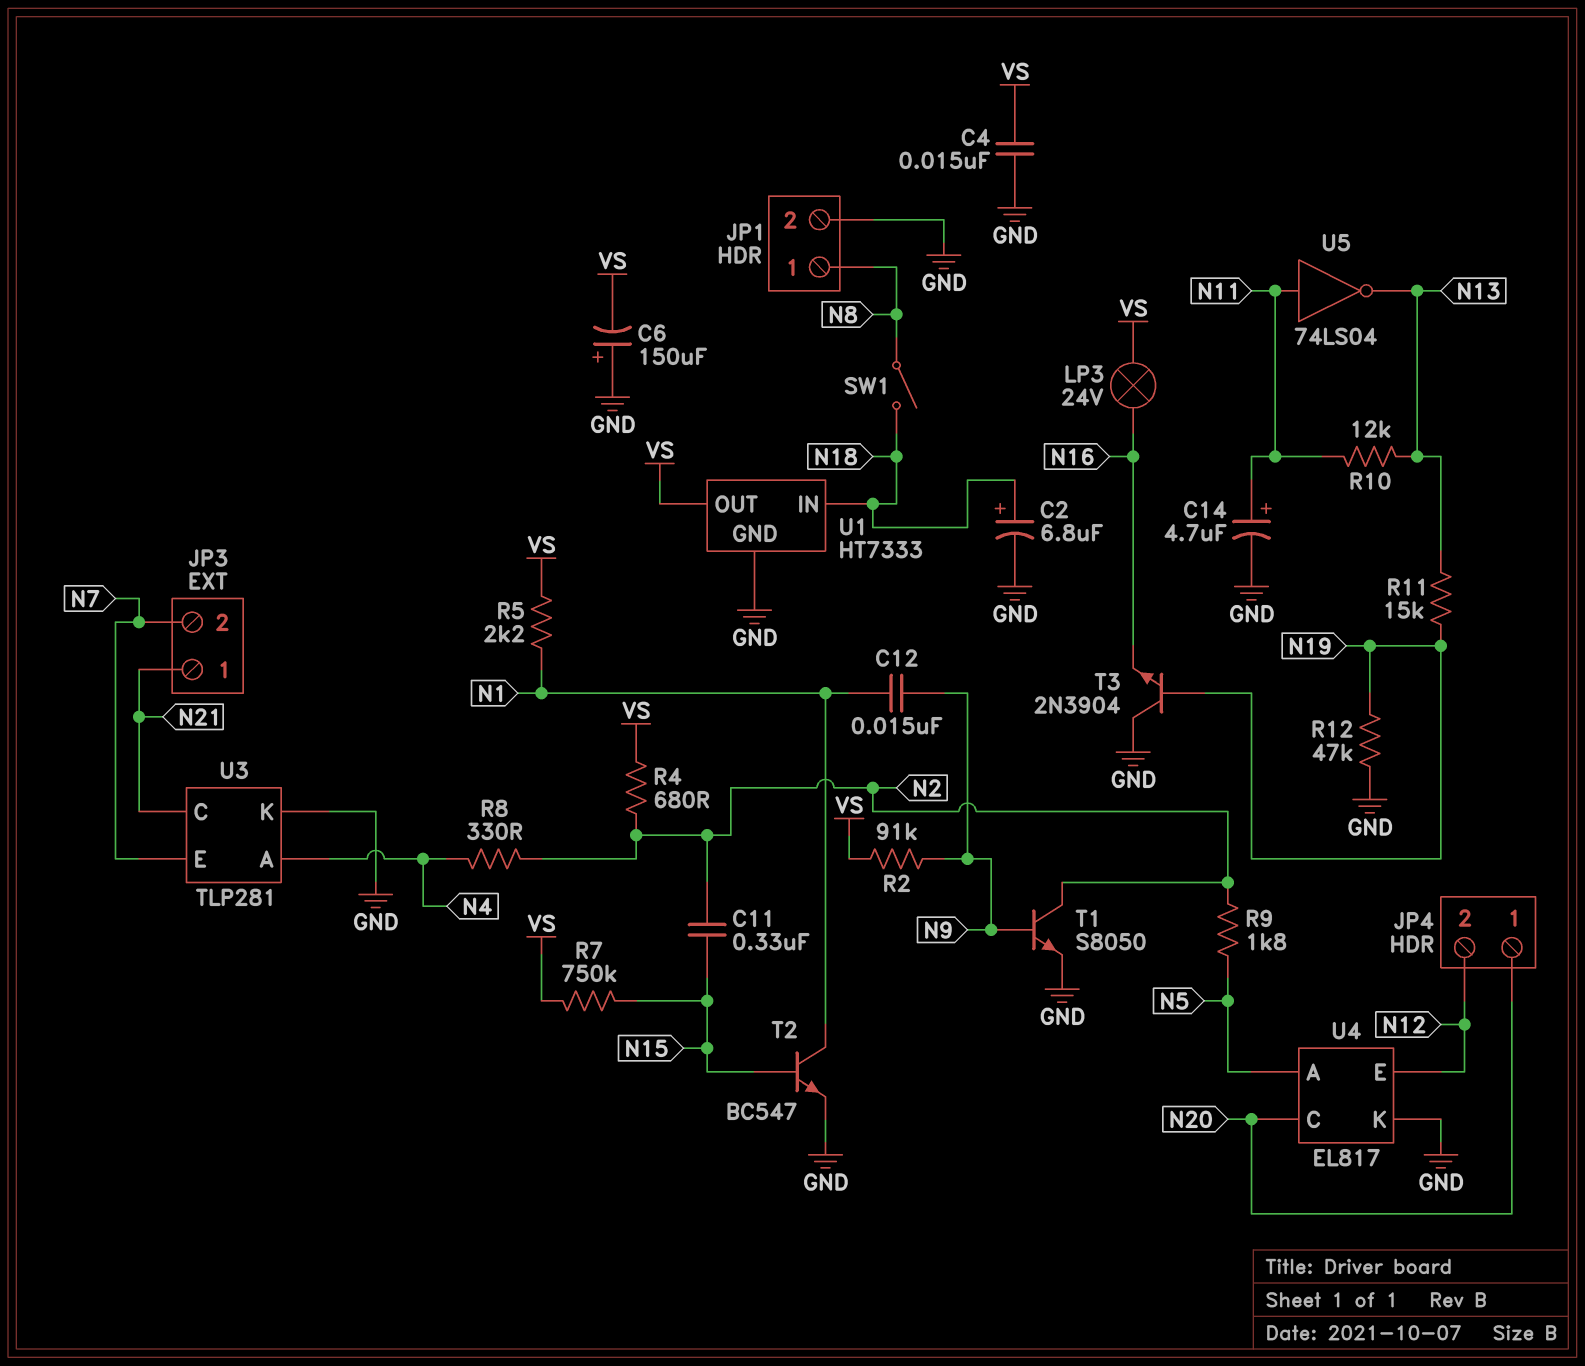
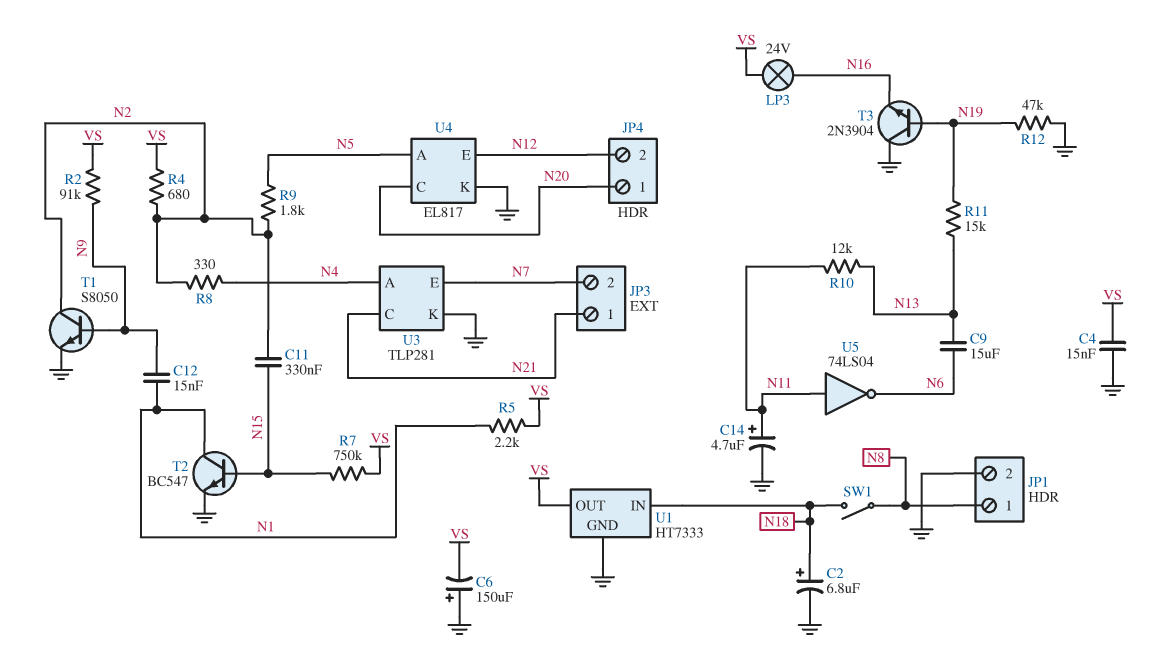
C9: none -> 15uF (N6, N13)
U5: NOT 74LS04 (in N11, out N13) -> NOT 74LS04 (in N11, out N6)

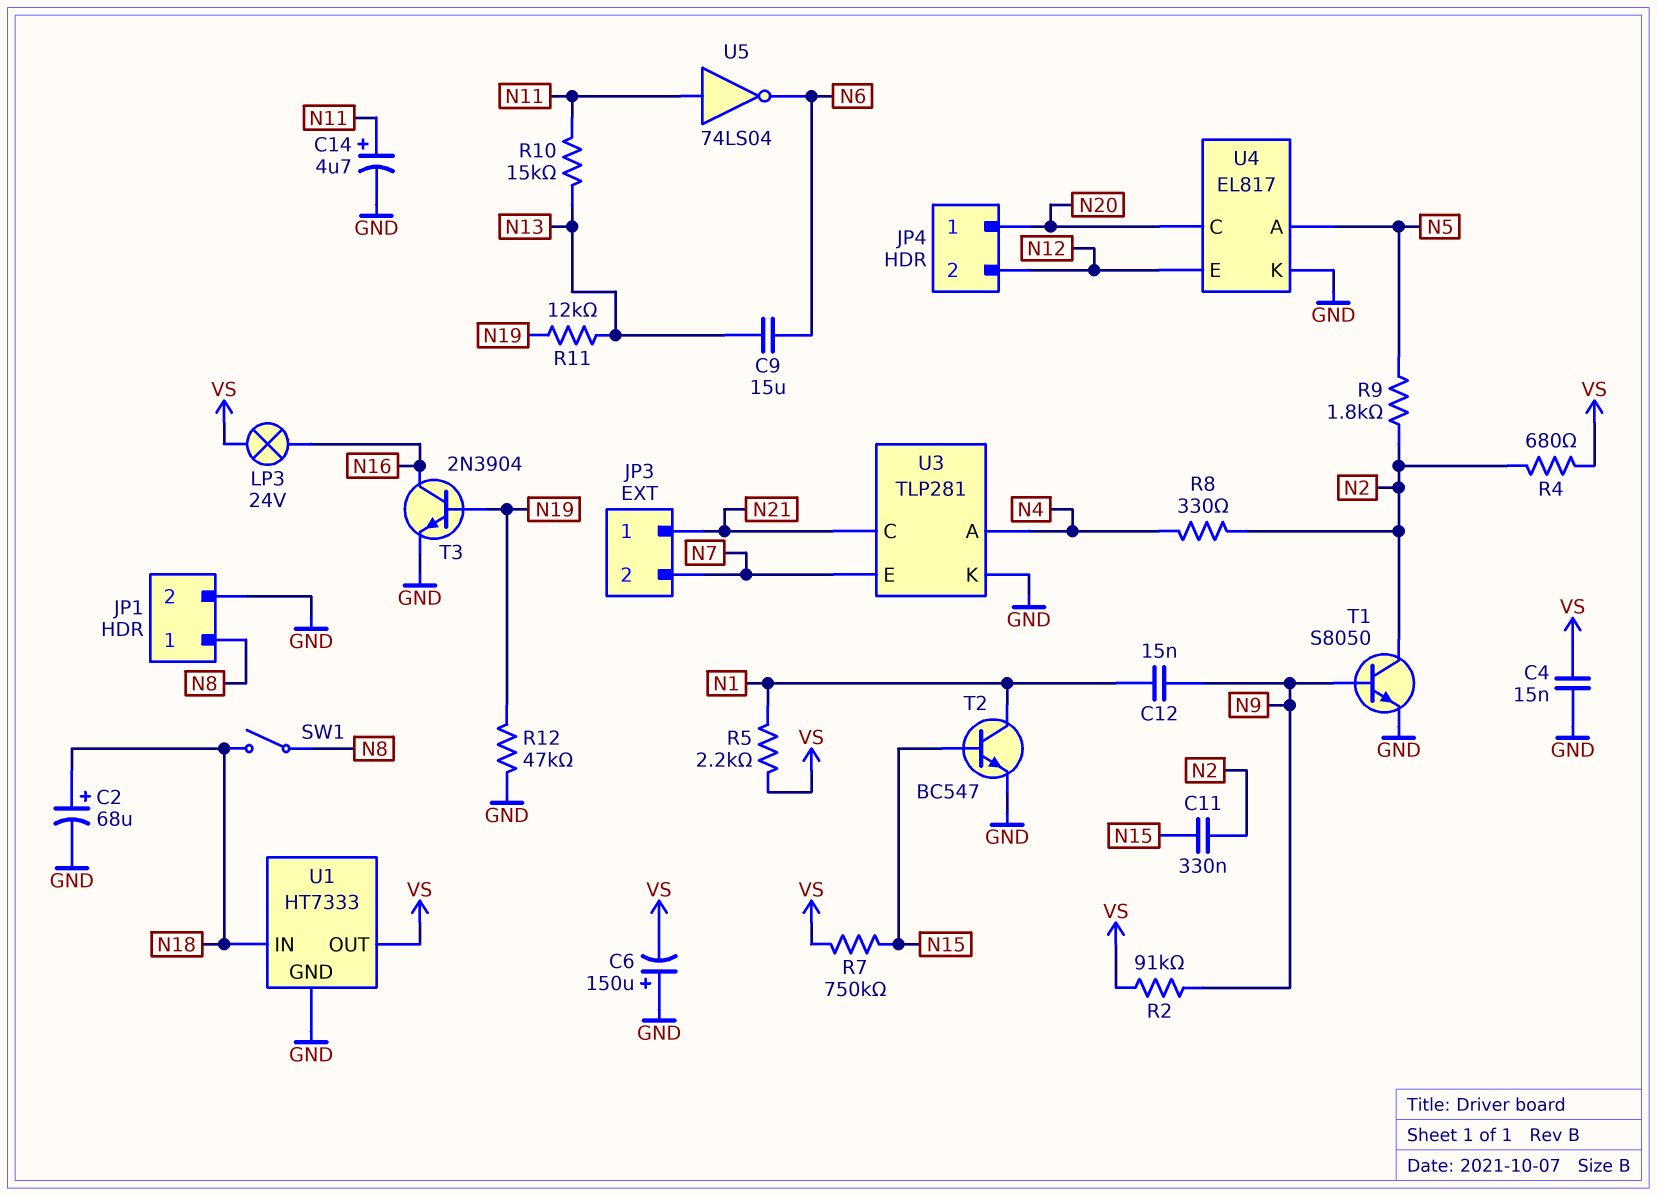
C2: 6.8uF (plus N18, minus GND) -> 68uF (plus N18, minus GND)
R10: 12k (N11, N13) -> 15k (N11, N13)
R11: 15k (N13, N19) -> 12k (N13, N19)
T3: NPN 2N3904 (B N19, C GND, E N16) -> NPN 2N3904 (B N19, C N16, E GND)

